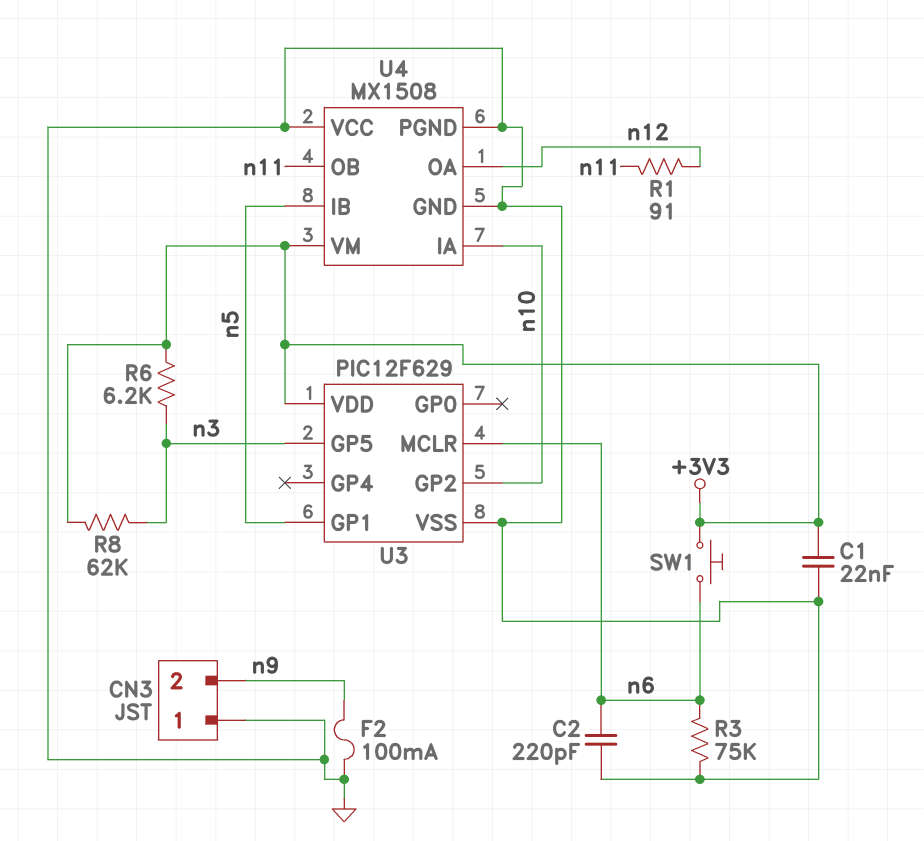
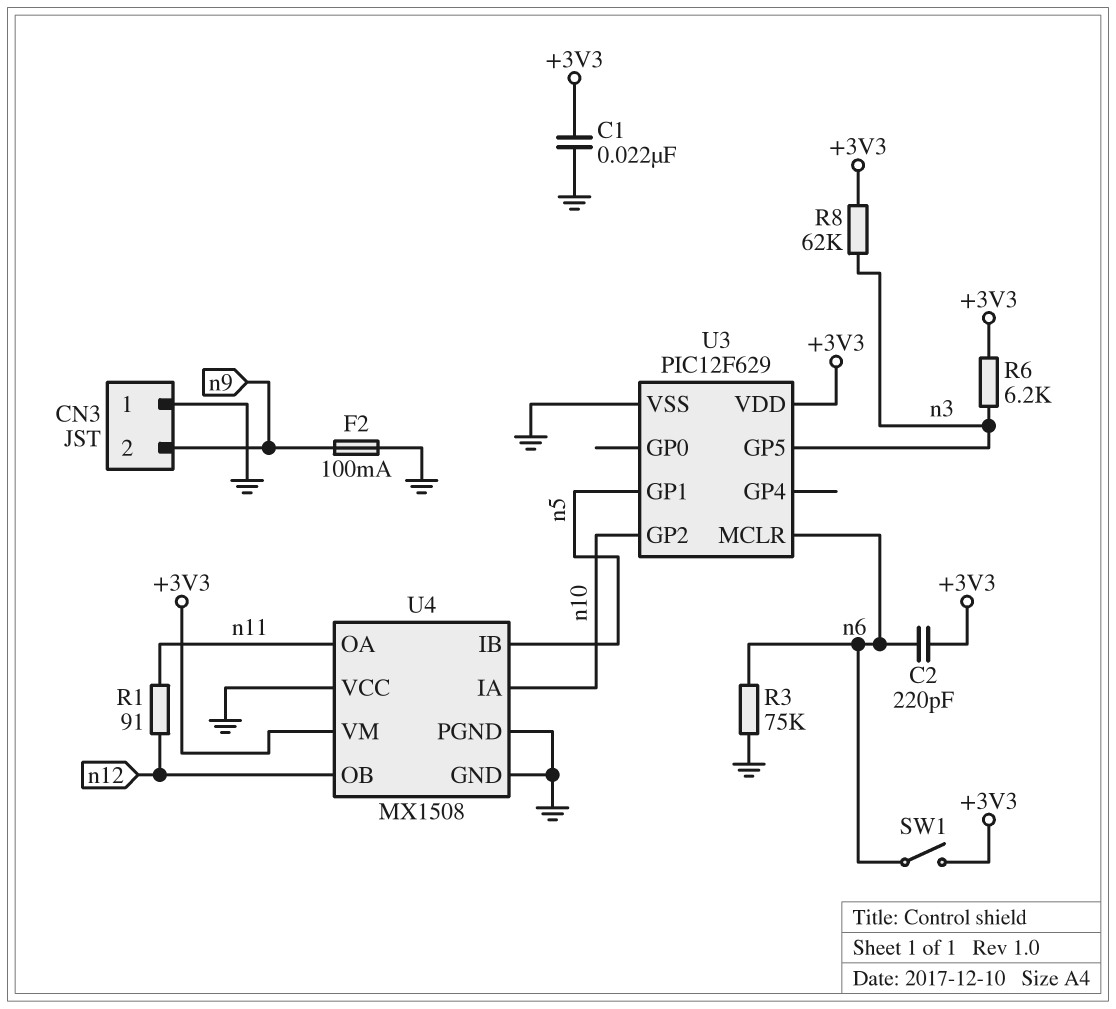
C2: 220pF (GND, n6) -> 220pF (+3V3, n6)
SW1: button (+3V3, n6) -> switch (+3V3, n6)
U4 pin OA: n12 -> n11
U4 pin OB: n11 -> n12

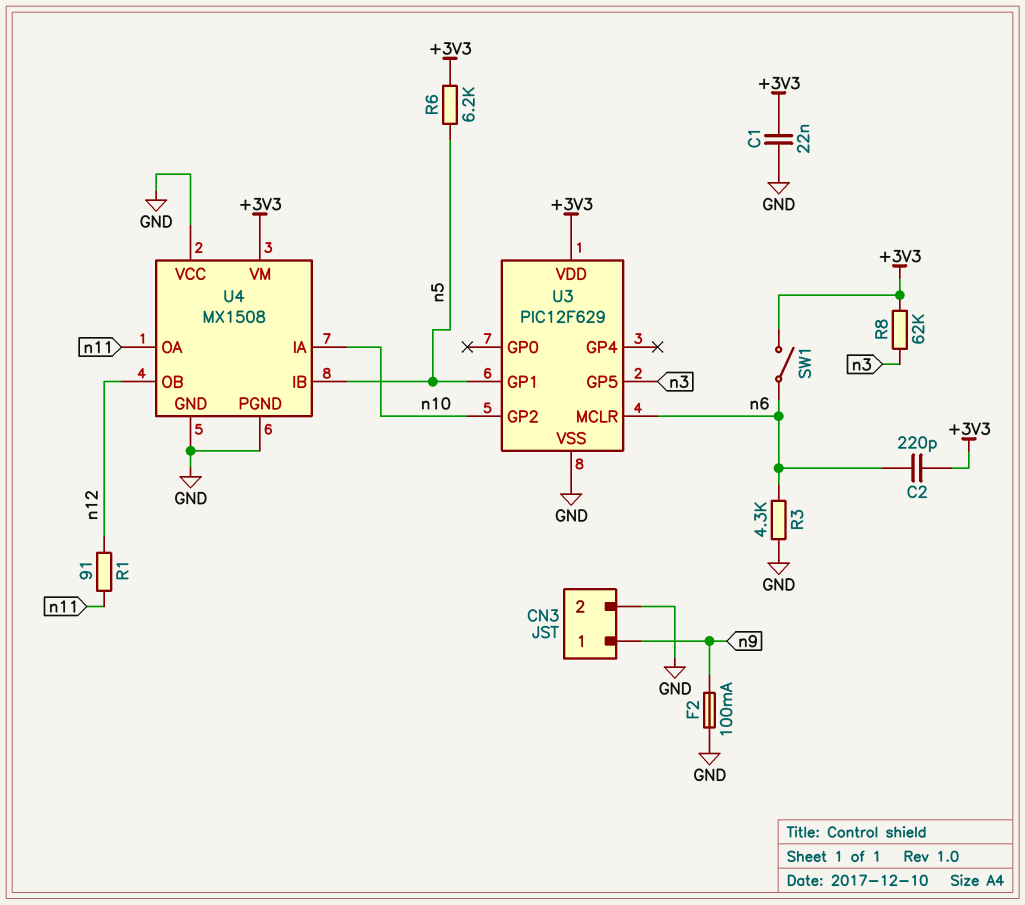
CN3 pin 1: GND -> n9
CN3 pin 2: n9 -> GND
R3: 75k (GND, n6) -> 4.3k (GND, n6)
R6: 6.2k (+3V3, n3) -> 6.2k (+3V3, n5)

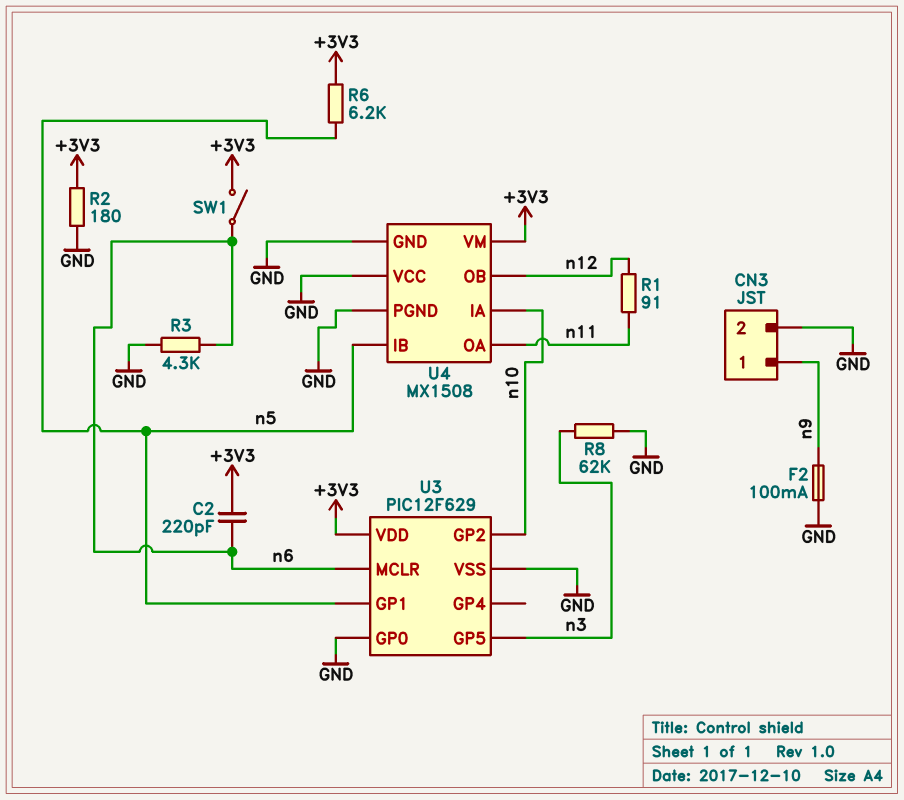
C1: 22nF (+3V3, GND) -> none
R2: none -> 180 (+3V3, GND)
R8: 62k (+3V3, n3) -> 62k (GND, n3)
U3 pin GP0: none -> GND

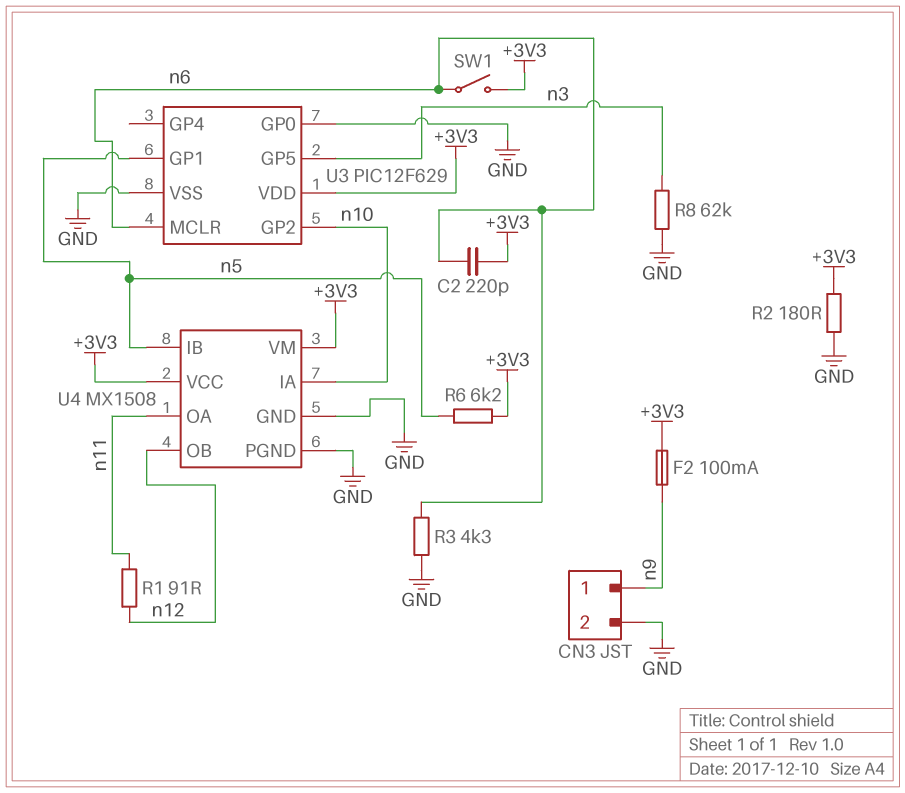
F2: 100mA (GND, n9) -> 100mA (+3V3, n9)
U4 pin VCC: GND -> +3V3

